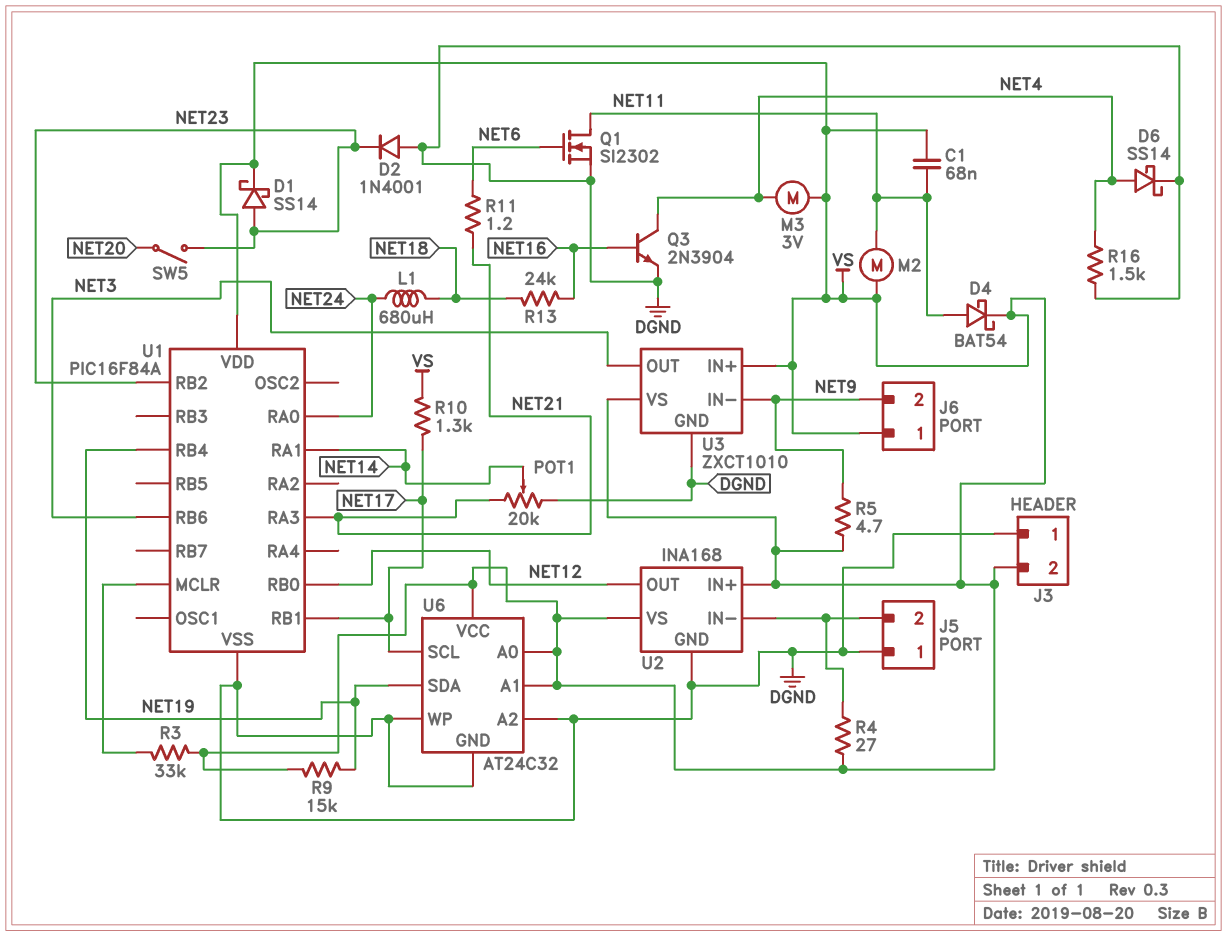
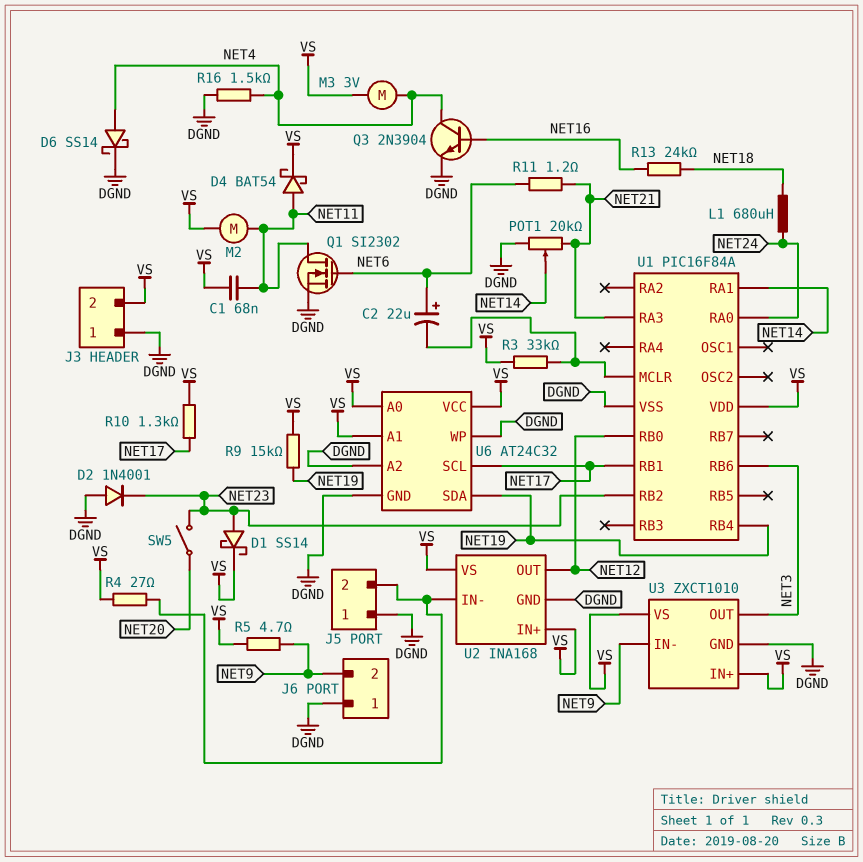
C2: none -> 22uF (plus NET6, minus U1/MCLR)
J6 pin 1: VS -> DGND

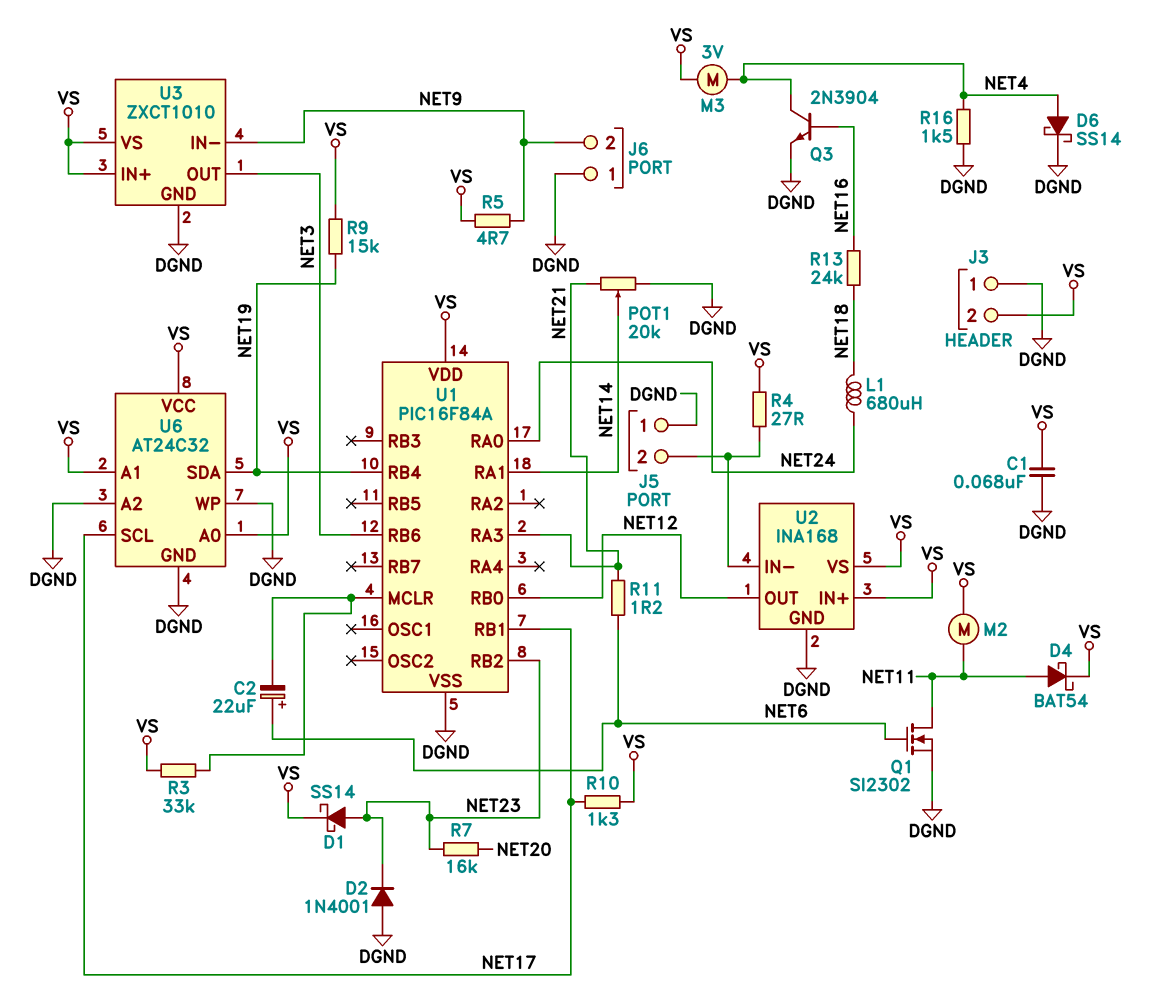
C1: 68nF (NET11, VS) -> 68nF (DGND, VS)
R7: none -> 16k (NET20, NET23)
SW5: switch (NET20, NET23) -> none

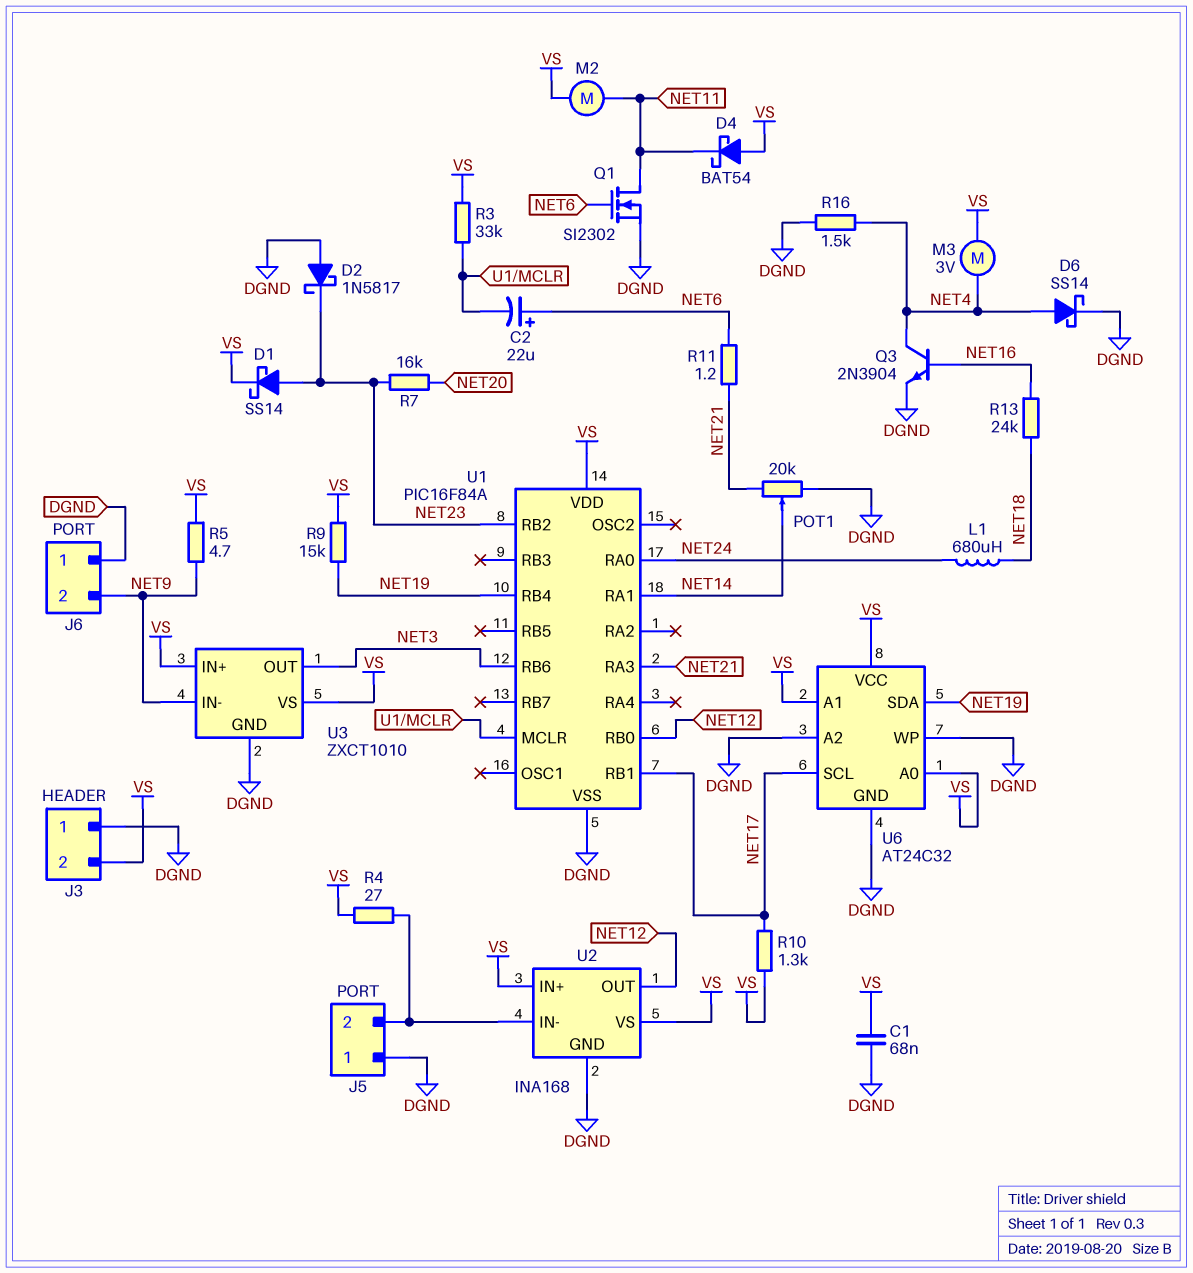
D2: diode 1N4001 (A DGND, K NET23) -> schottky 1N5817 (A DGND, K NET23)
D4: schottky BAT54 (A NET11, K VS) -> schottky BAT54 (A VS, K NET11)

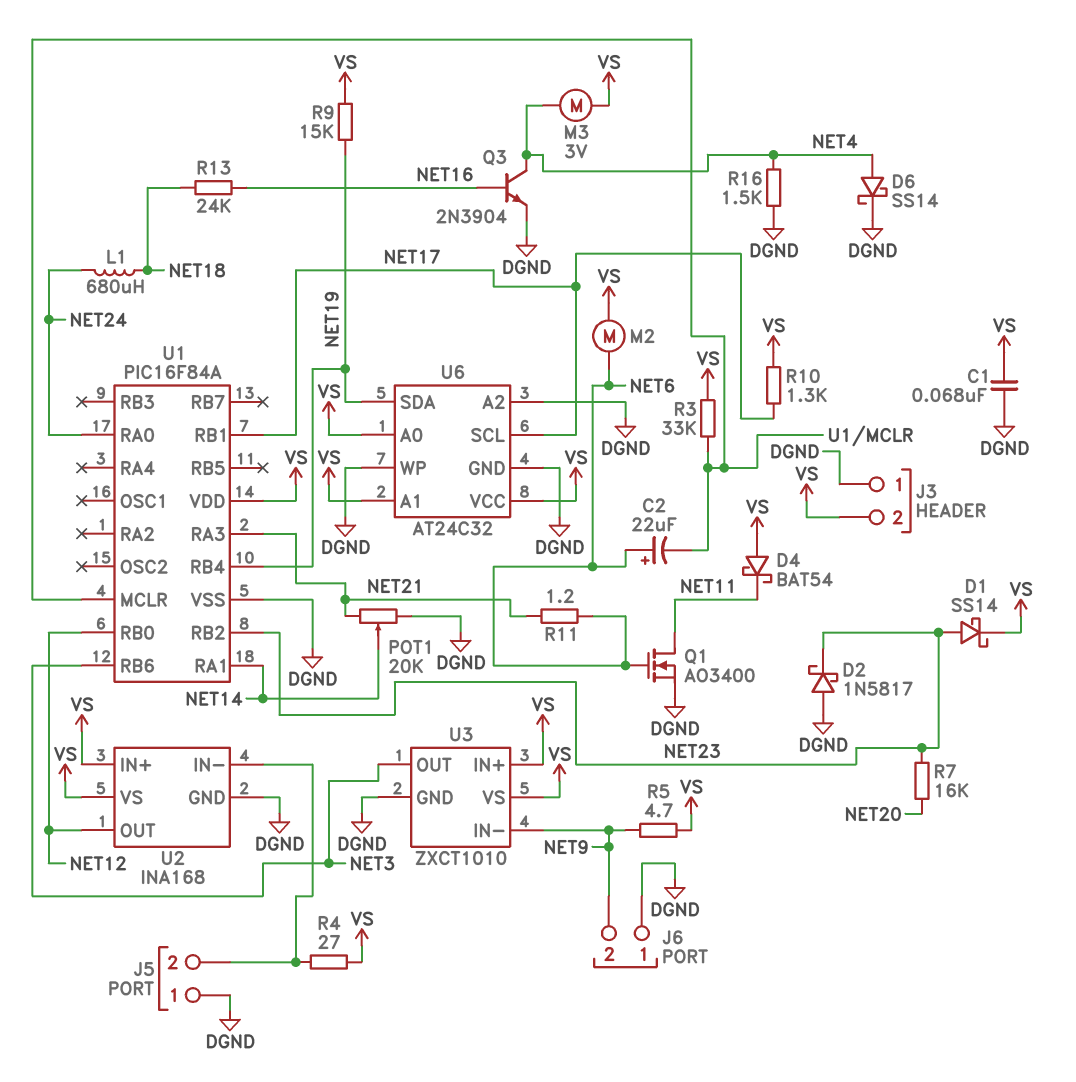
M2: motor (NET11, VS) -> motor (NET6, VS)
Q1: NMOS SI2302 (G NET6, D NET11, S DGND) -> NMOS AO3400 (G NET6, D NET11, S DGND)

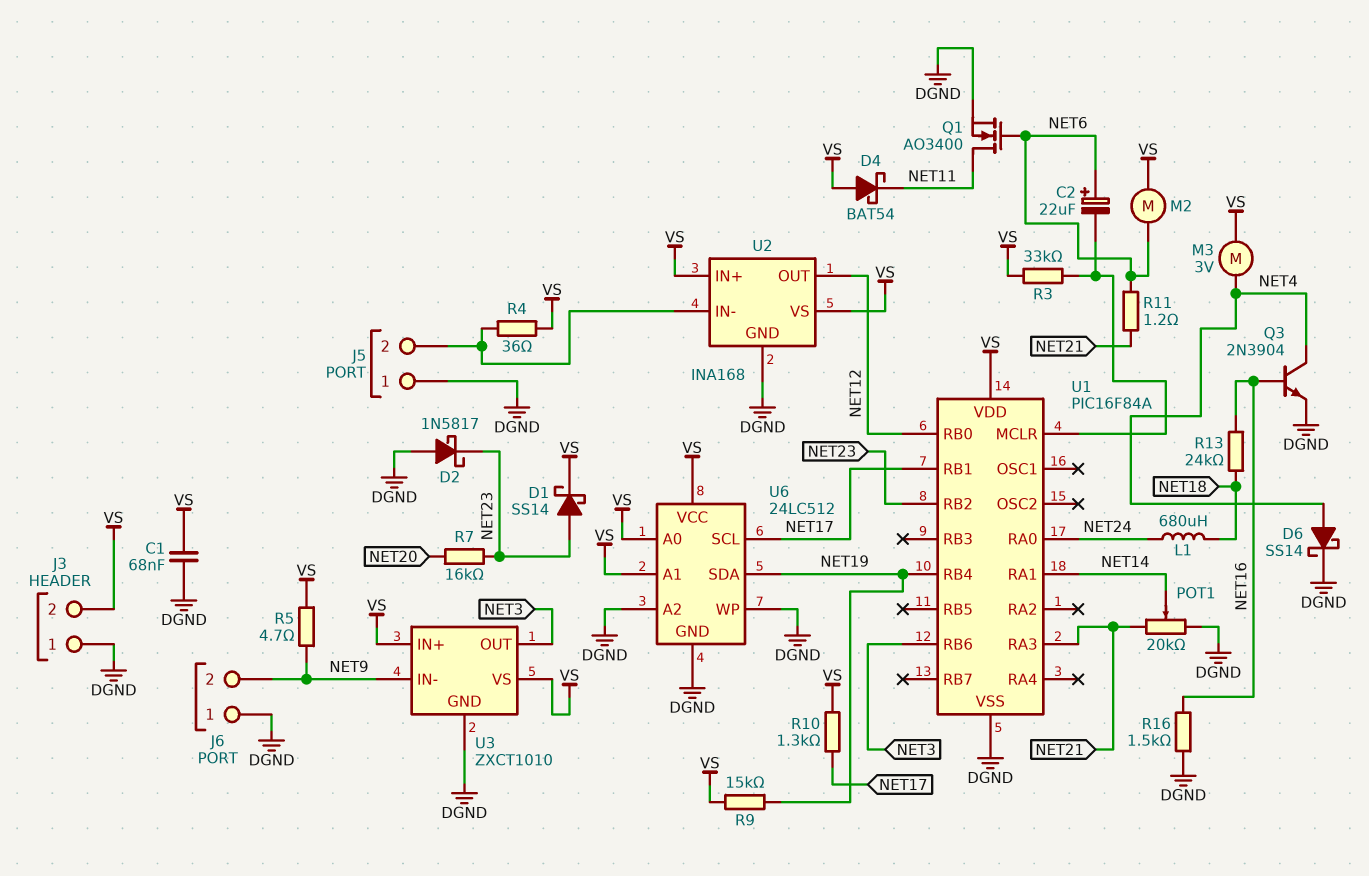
R4: 27 (J5/2, VS) -> 36 (J5/2, VS)
R16: 1.5k (DGND, NET4) -> 1.5k (DGND, NET16)
U6: AT24C32 -> 24LC512

